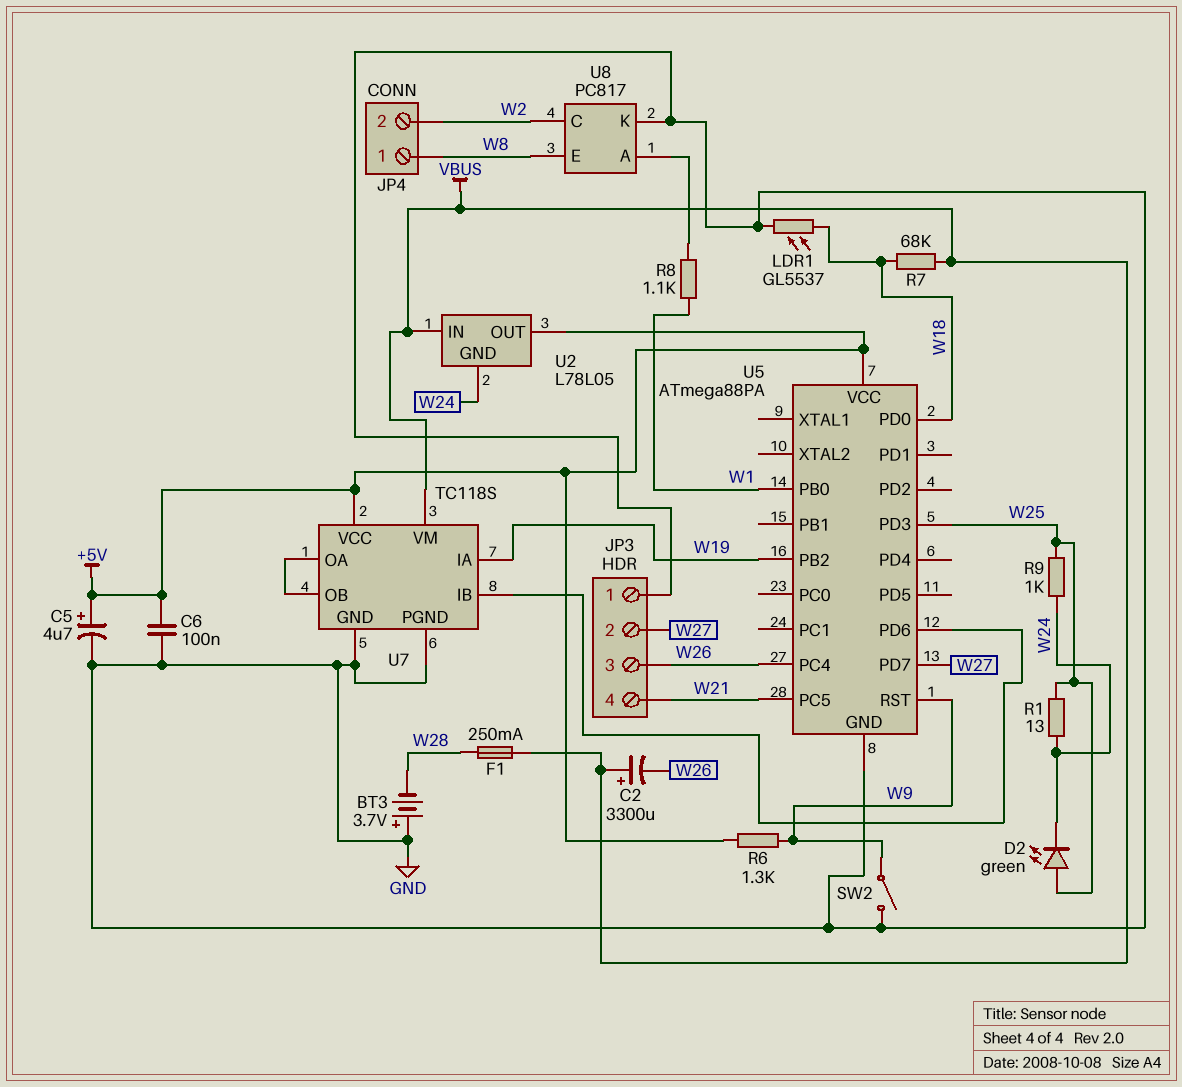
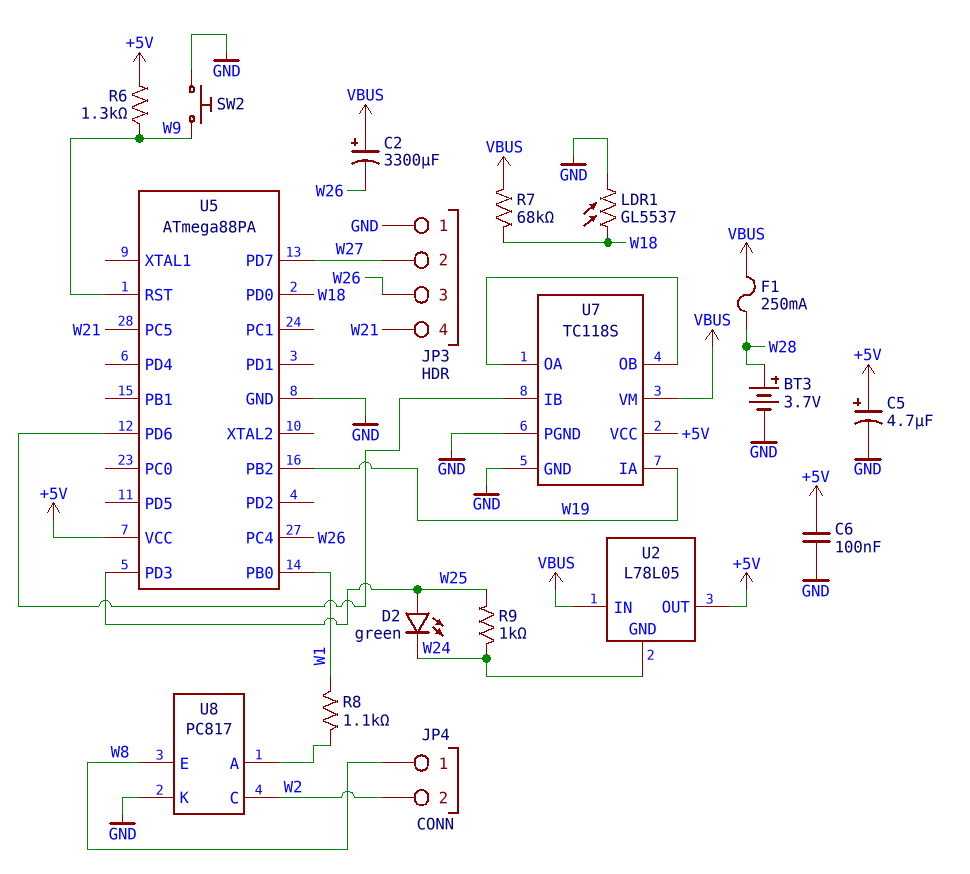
BT3: 3.7V (plus GND, minus W28) -> 3.7V (plus W28, minus GND)
R1: 13 (W24, W25) -> none
SW2: switch (GND, W9) -> button (GND, W9)

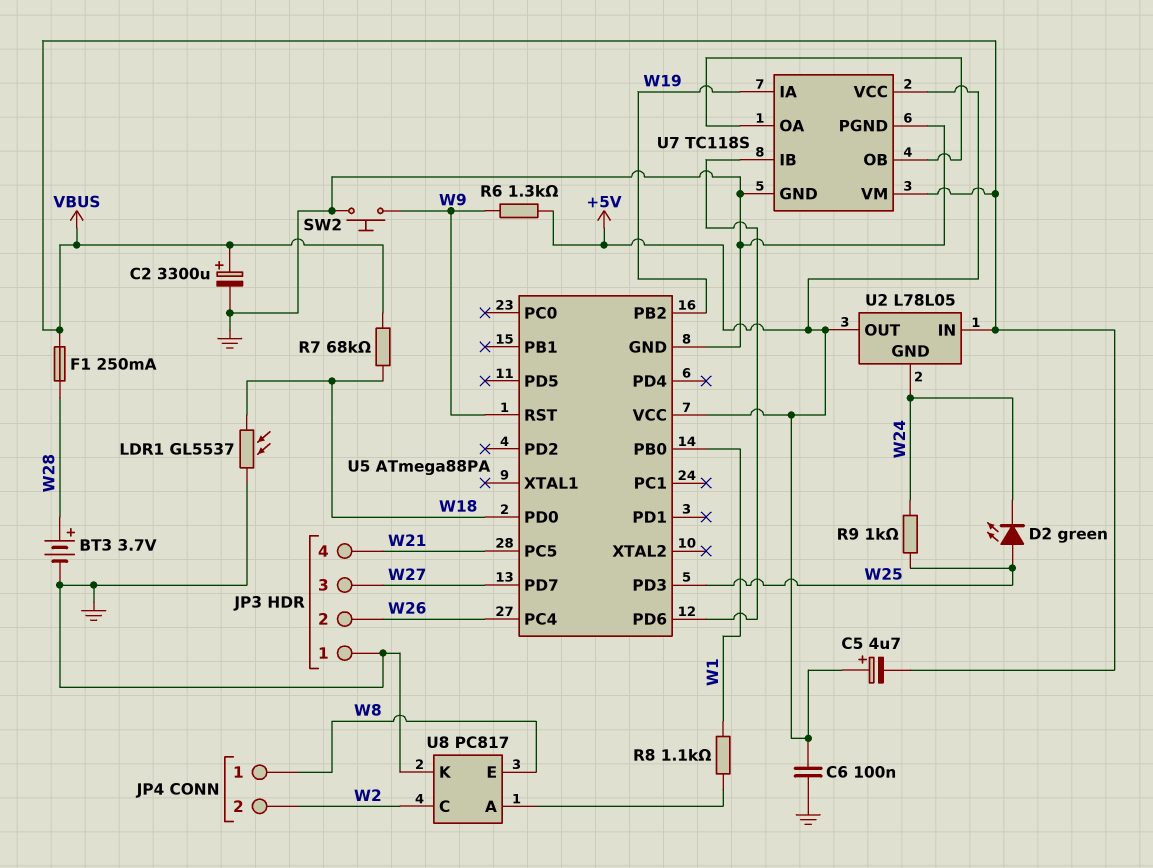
C2: 3300uF (plus VBUS, minus W26) -> 3300uF (plus VBUS, minus GND)
C5: 4.7uF (plus +5V, minus GND) -> 4.7uF (plus +5V, minus VBUS)
JP3 pin 2: W27 -> W26
JP3 pin 3: W26 -> W27

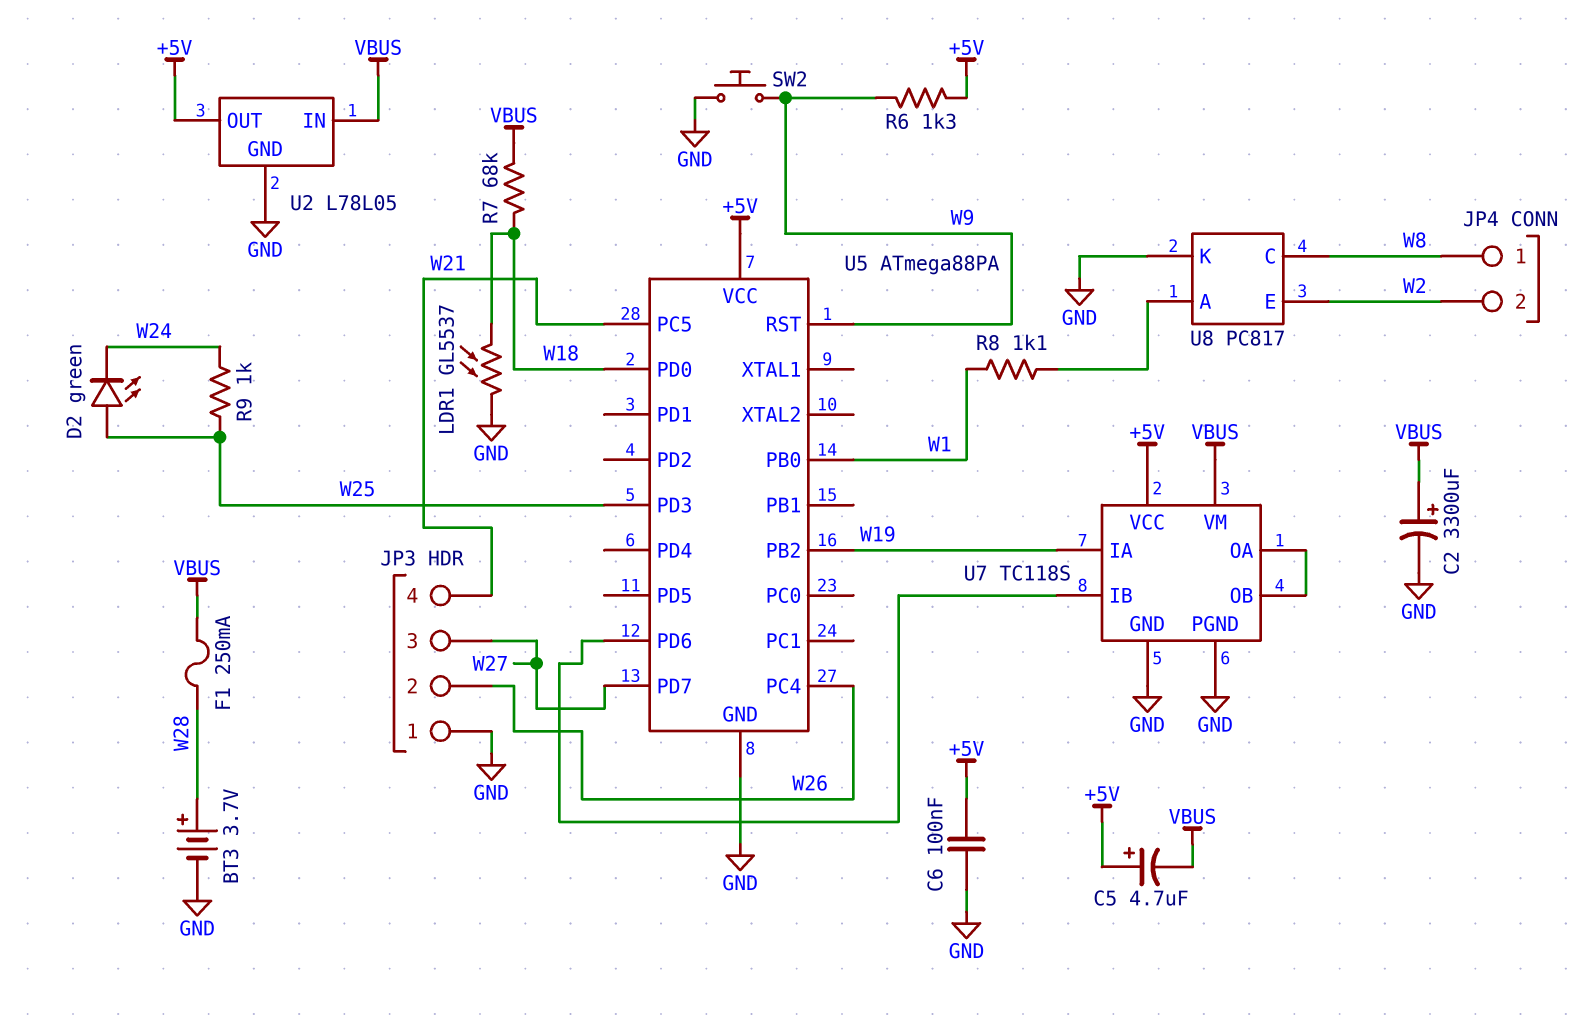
U2 pin GND: W24 -> GND
U8 pin C: W2 -> W8
U8 pin E: W8 -> W2

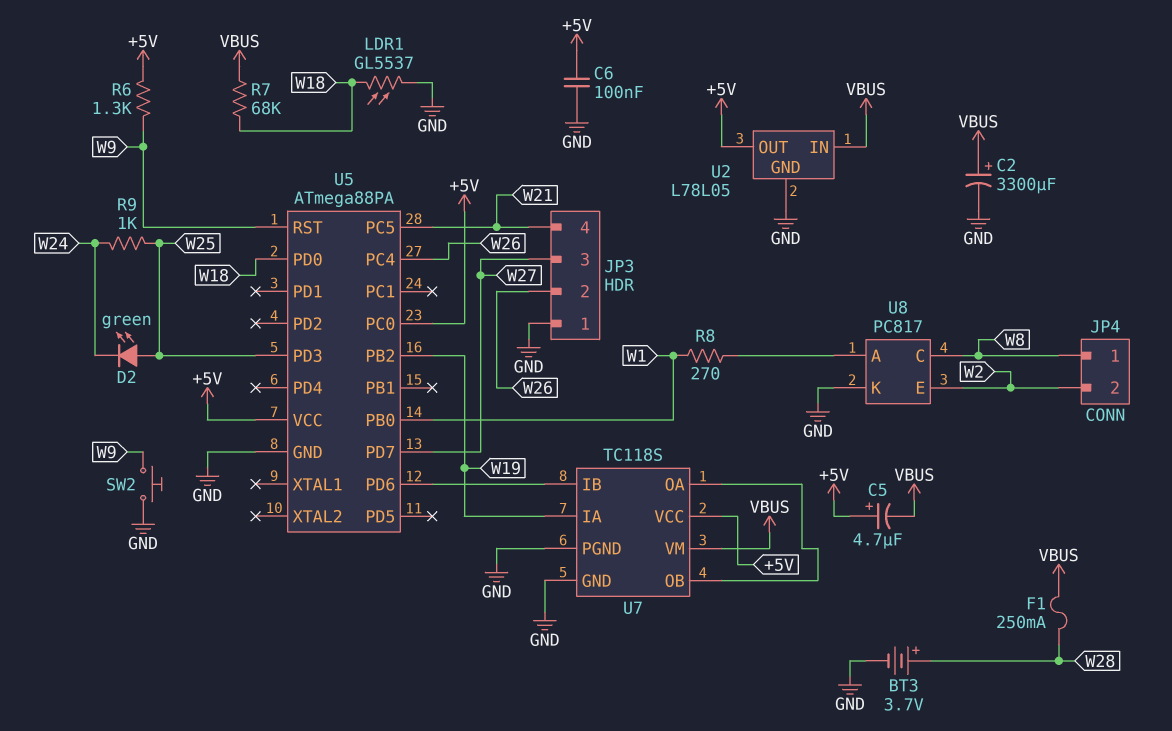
R8: 1.1k (U8/A, W1) -> 270 (U8/A, W1)
U5 pin PC0: none -> +5V

